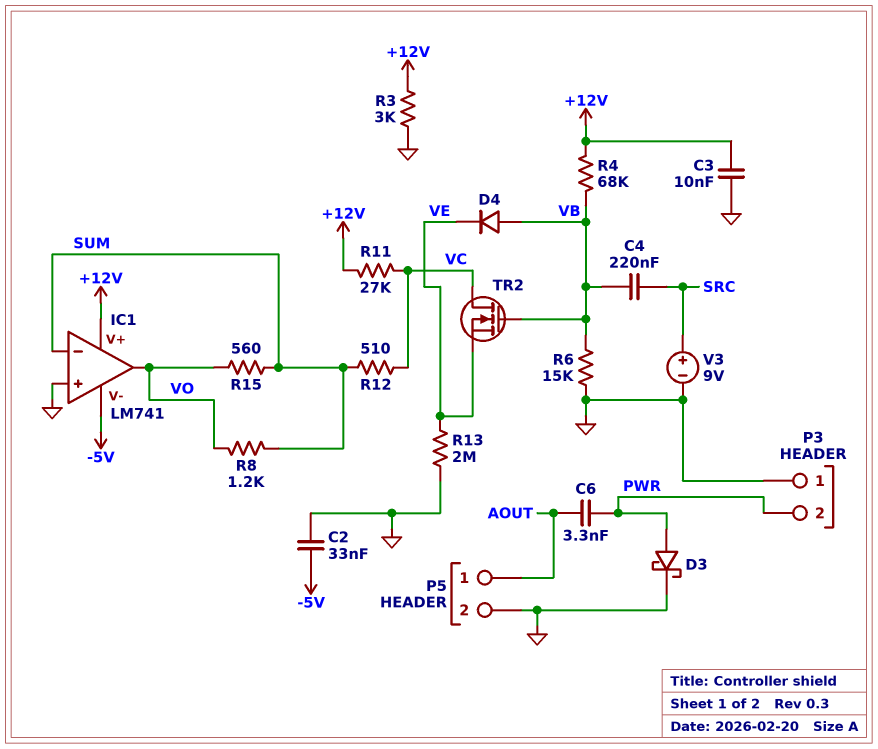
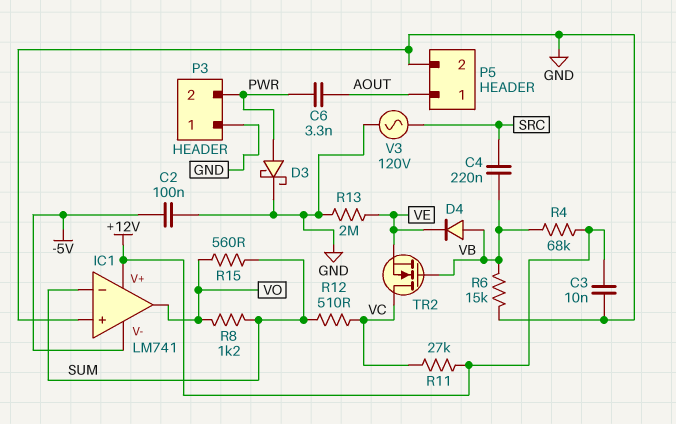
C2: 33nF (-5V, GND) -> 100nF (-5V, GND)
R3: 3k (+12V, GND) -> none
V3: 9V (plus SRC, minus GND) -> AC 120V (GND, SRC)

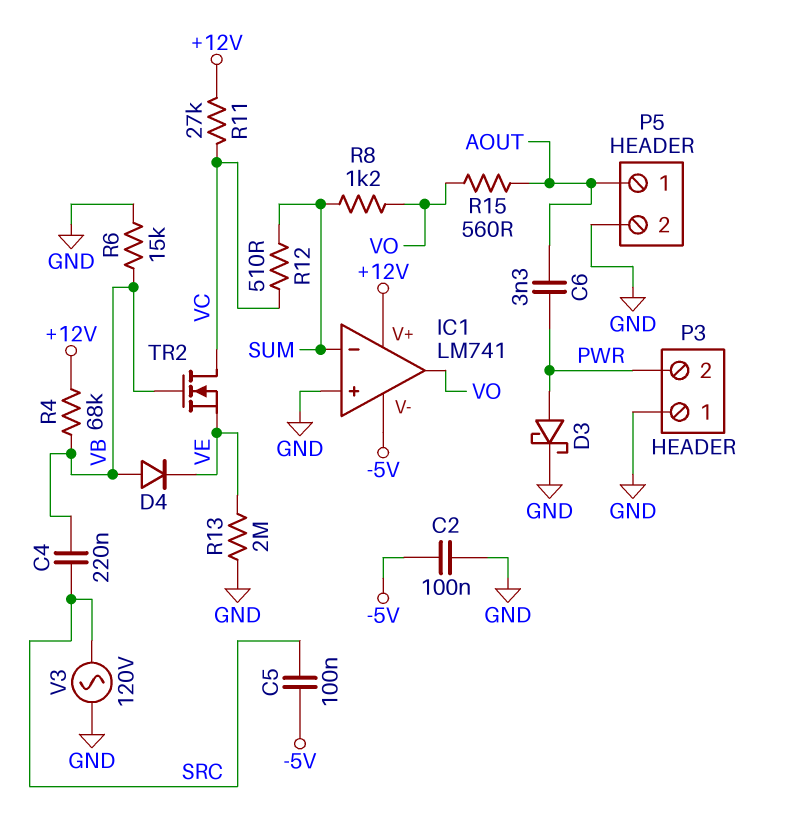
C3: 10nF (+12V, GND) -> none
C5: none -> 100nF (-5V, SRC)
R15: 560 (SUM, VO) -> 560 (AOUT, VO)

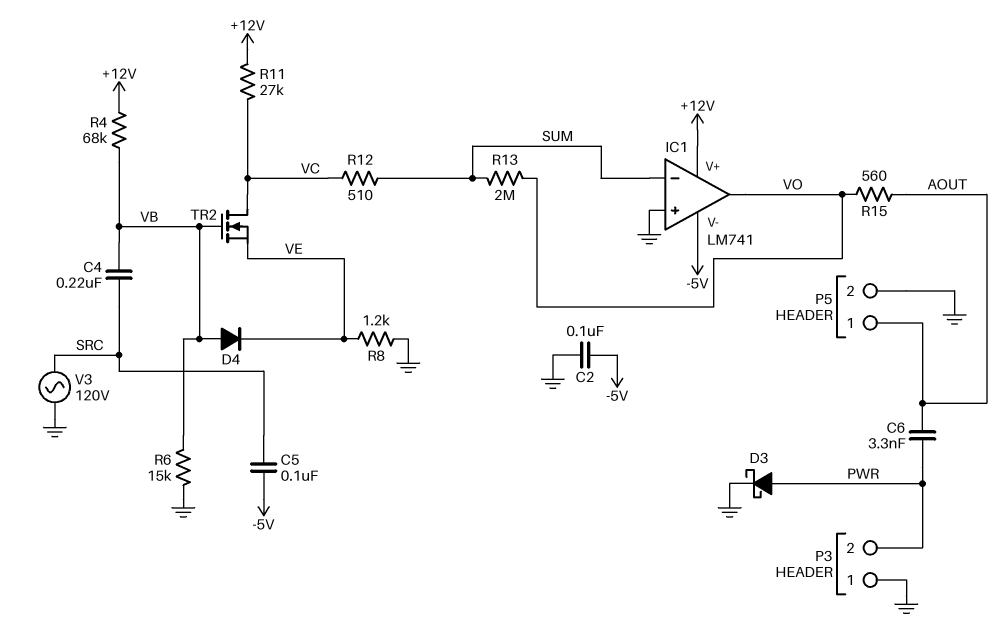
R8: 1.2k (SUM, VO) -> 1.2k (GND, VE)
R13: 2M (GND, VE) -> 2M (SUM, VO)

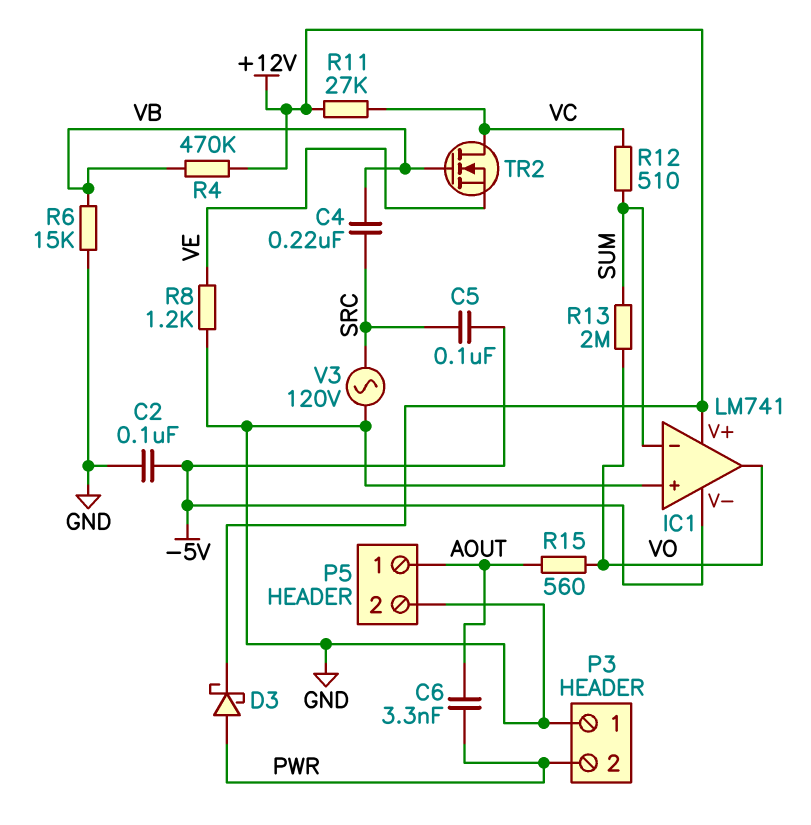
D3: schottky (A PWR, K GND) -> schottky (A PWR, K +12V)
D4: diode (A VB, K VE) -> none
R4: 68k (+12V, VB) -> 470k (+12V, VB)

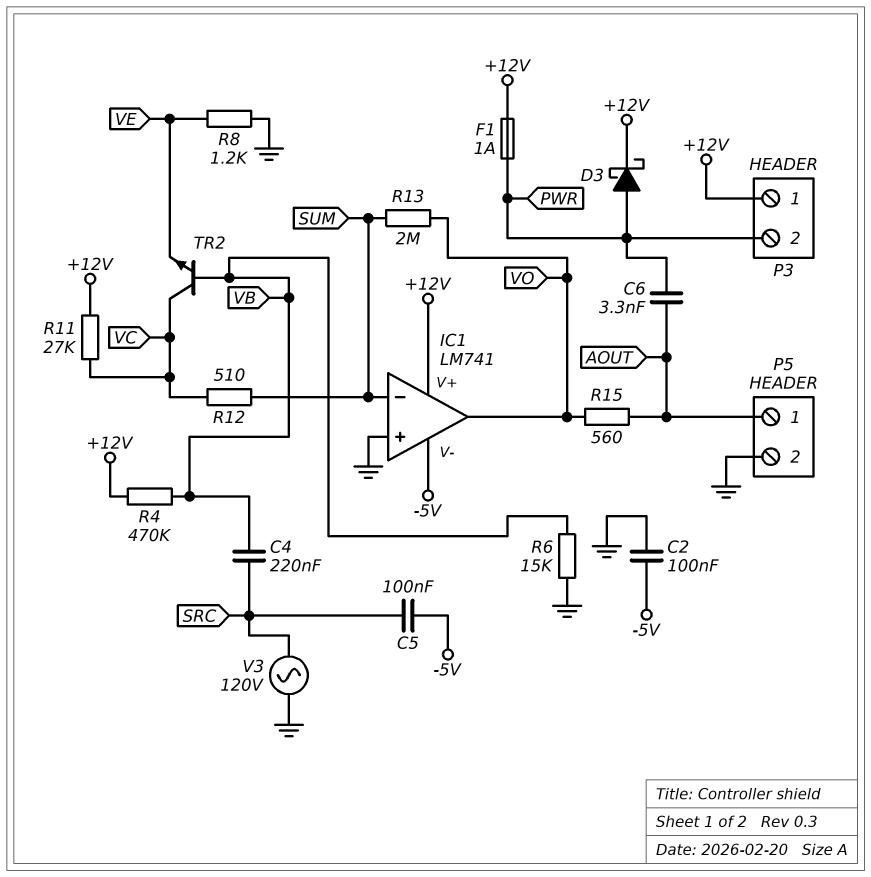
F1: none -> 1A (+12V, PWR)
P3 pin 1: GND -> +12V
TR2: NMOS (G VB, D VC, S VE) -> NPN (B VB, C VC, E VE)

